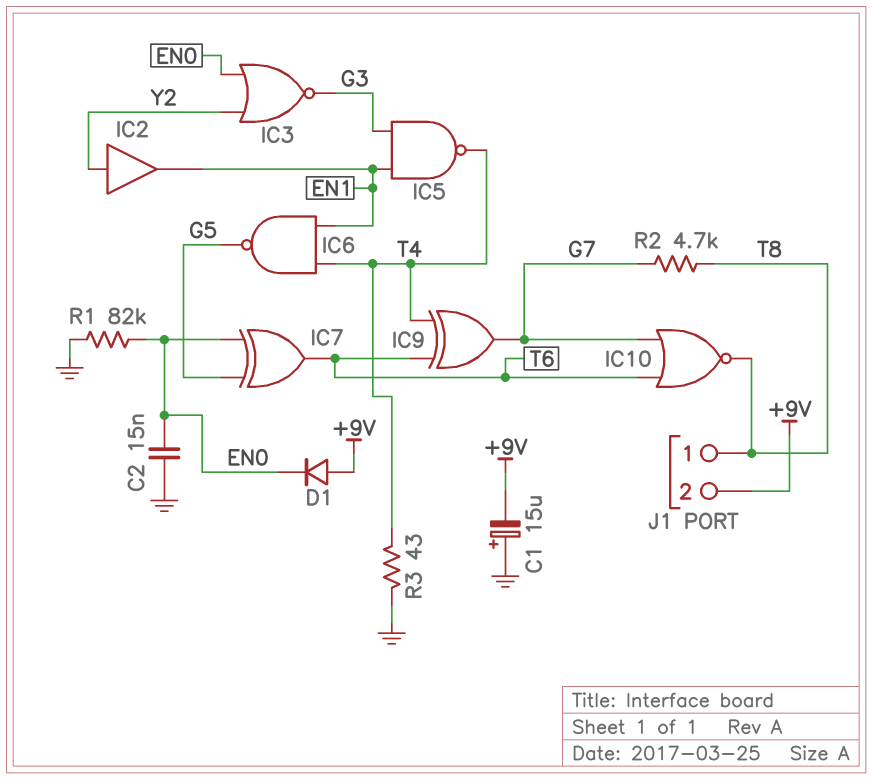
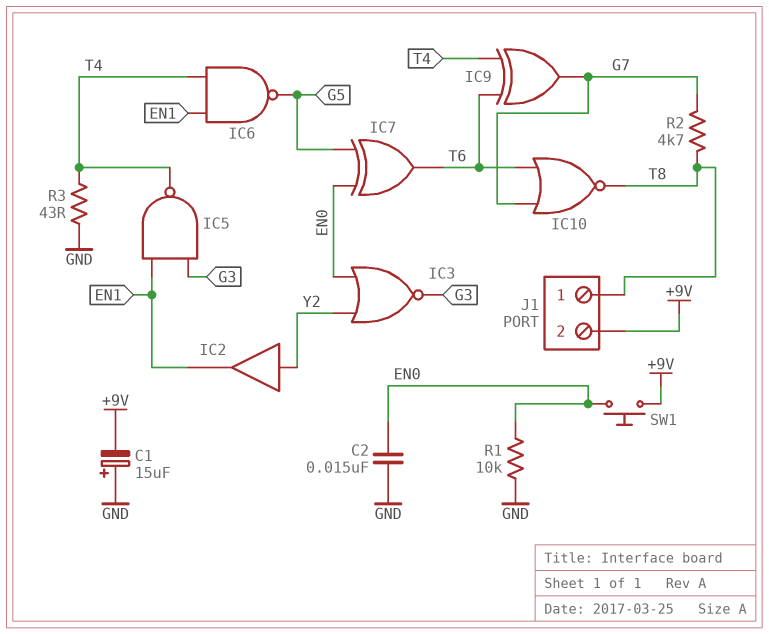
D1: diode (A +9V, K EN0) -> none
R1: 82k (EN0, GND) -> 10k (EN0, GND)
SW1: none -> button (+9V, EN0)

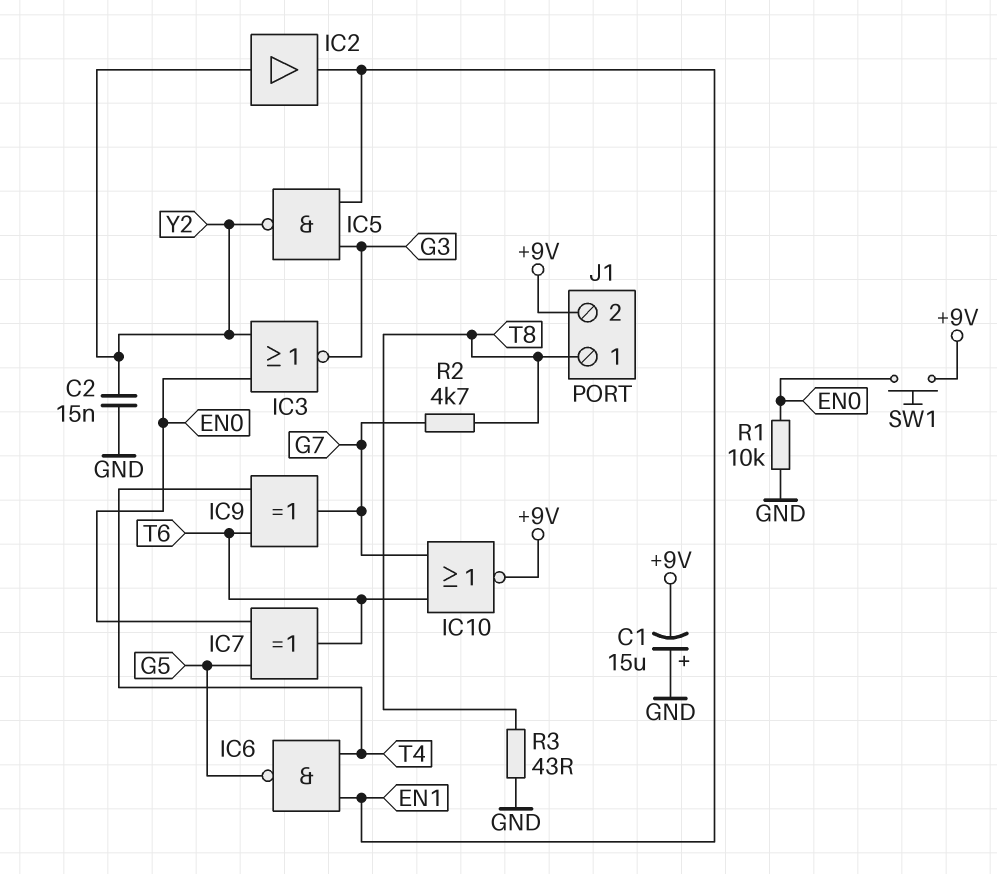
C2: 15nF (EN0, GND) -> 15nF (GND, Y2)
IC5: NAND (in EN1, in G3, out T4) -> NAND (in EN1, in G3, out Y2)
IC10: NOR (in G7, in T6, out T8) -> NOR (in G7, in T6, out +9V)
R3: 43 (GND, T4) -> 43 (GND, T8)

